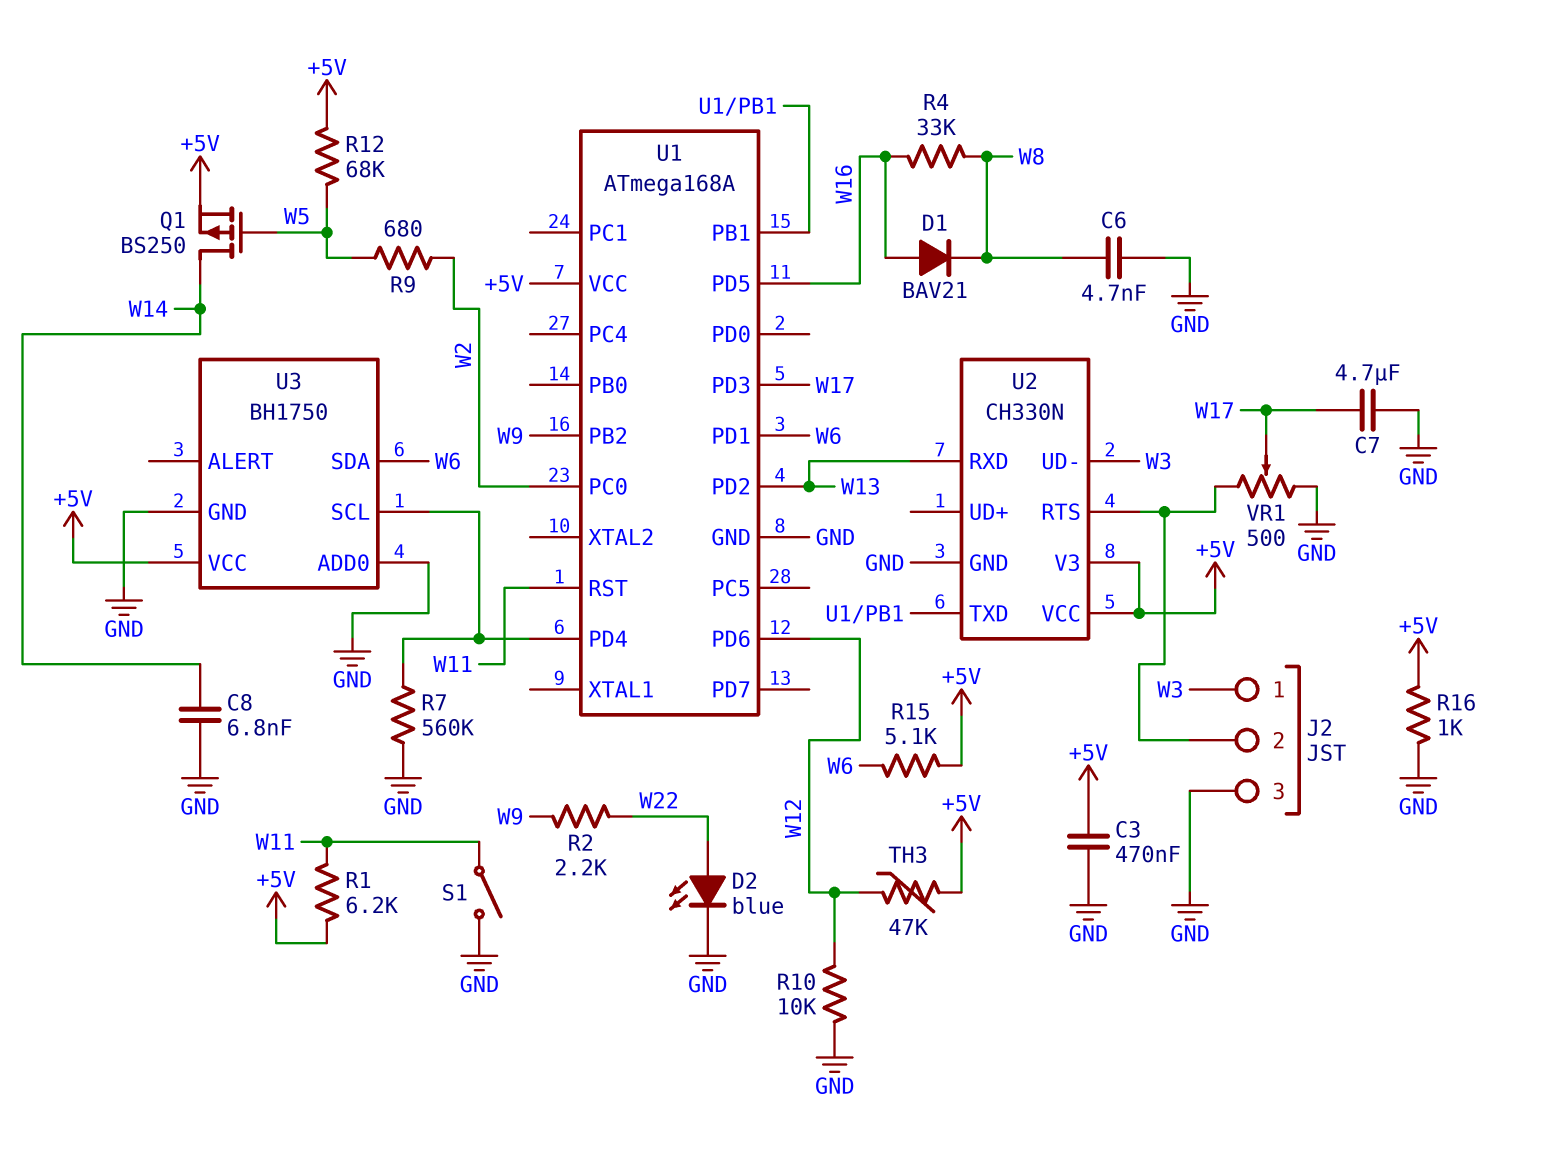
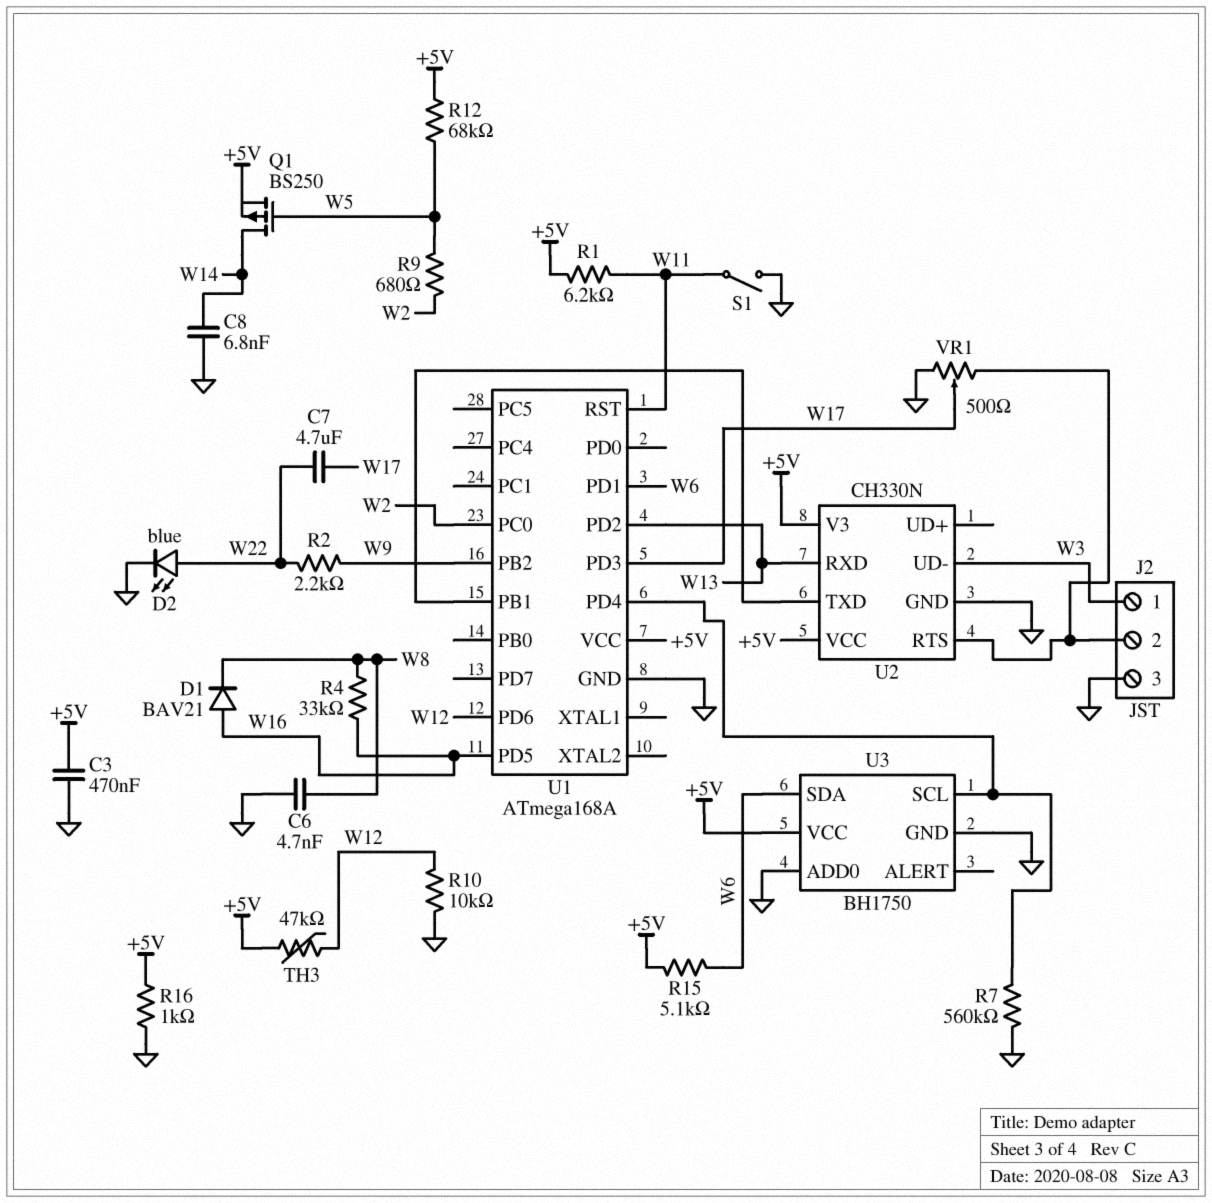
C7: 4.7uF (GND, W17) -> 4.7uF (W17, W22)

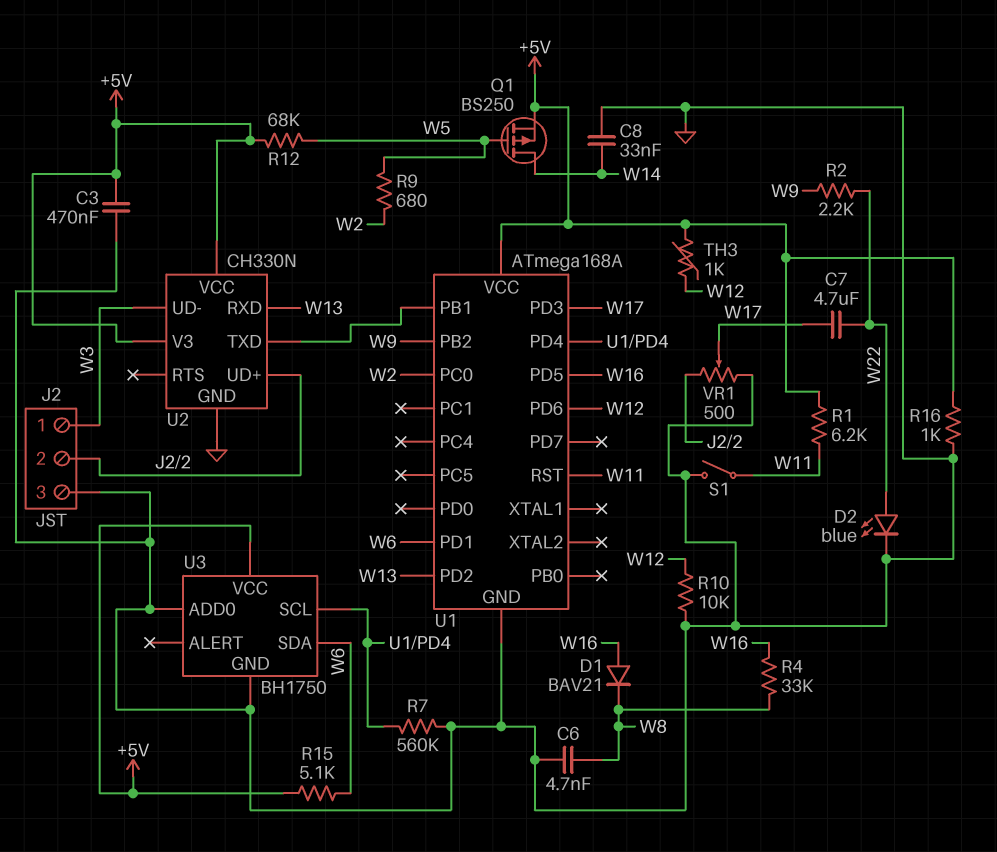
C8: 6.8nF (GND, W14) -> 33nF (GND, W14)
TH3: 47k (+5V, W12) -> 1k (+5V, W12)
U2 pin RTS: J2/2 -> none
U2 pin UD+: none -> J2/2

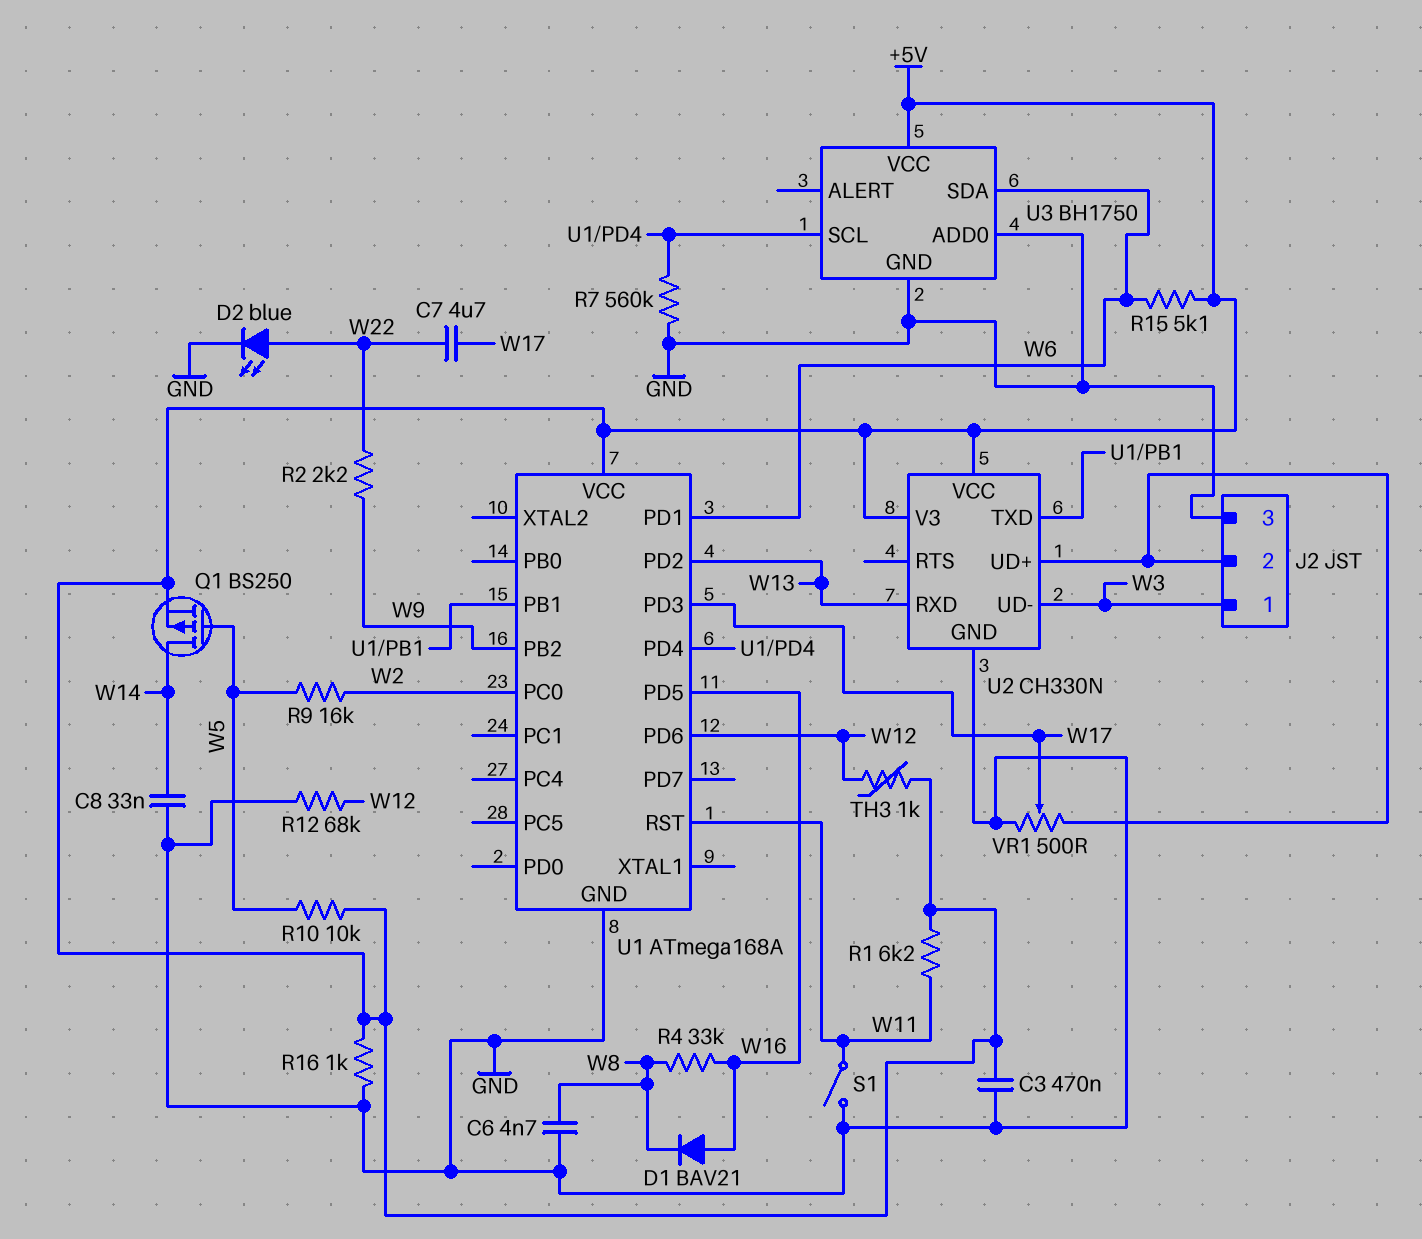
R9: 680 (W2, W5) -> 16k (W2, W5)
R10: 10k (GND, W12) -> 10k (+5V, W5)
R12: 68k (+5V, W5) -> 68k (GND, W12)

